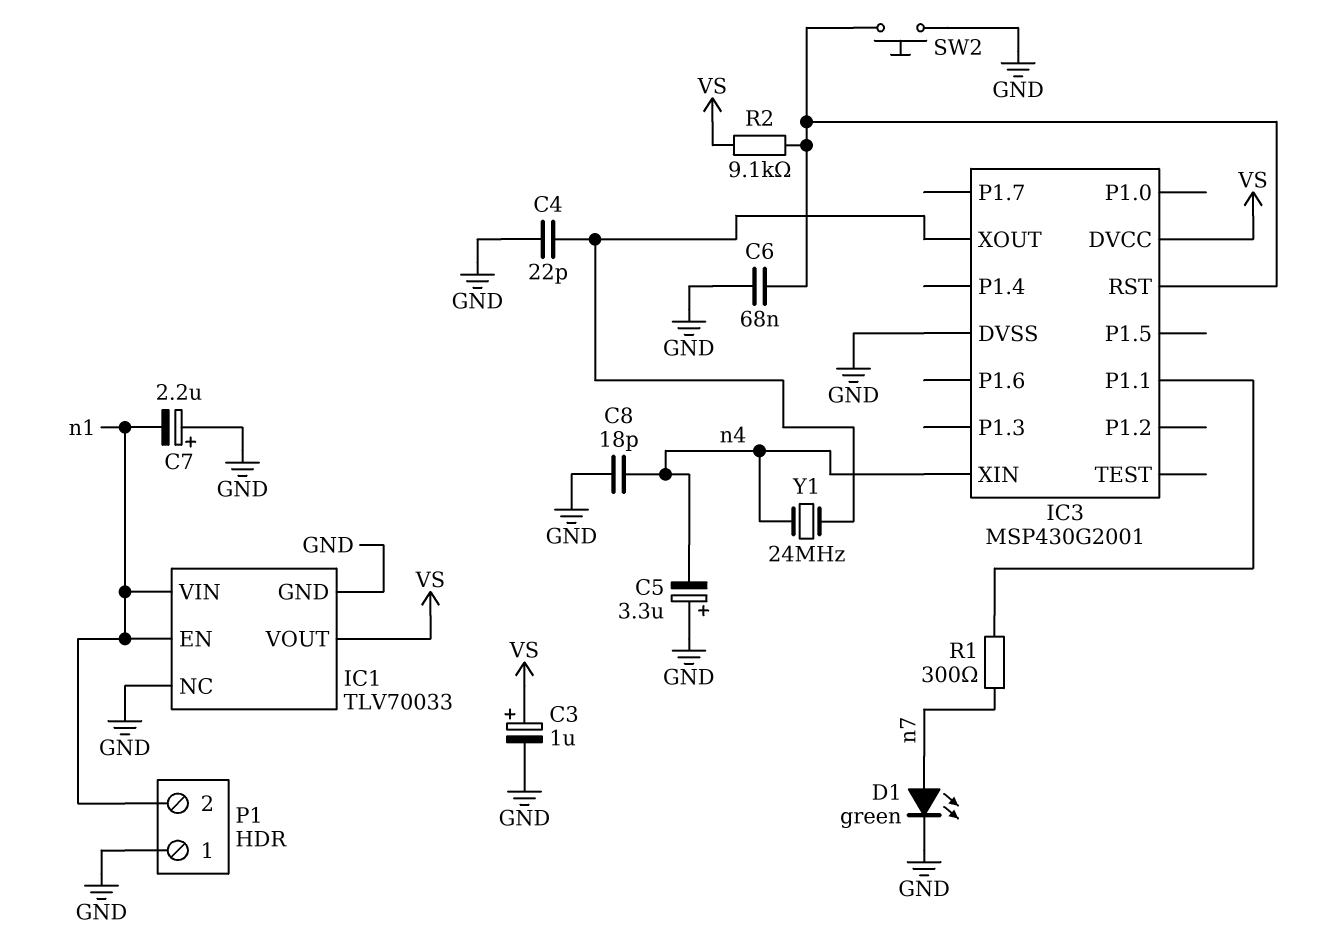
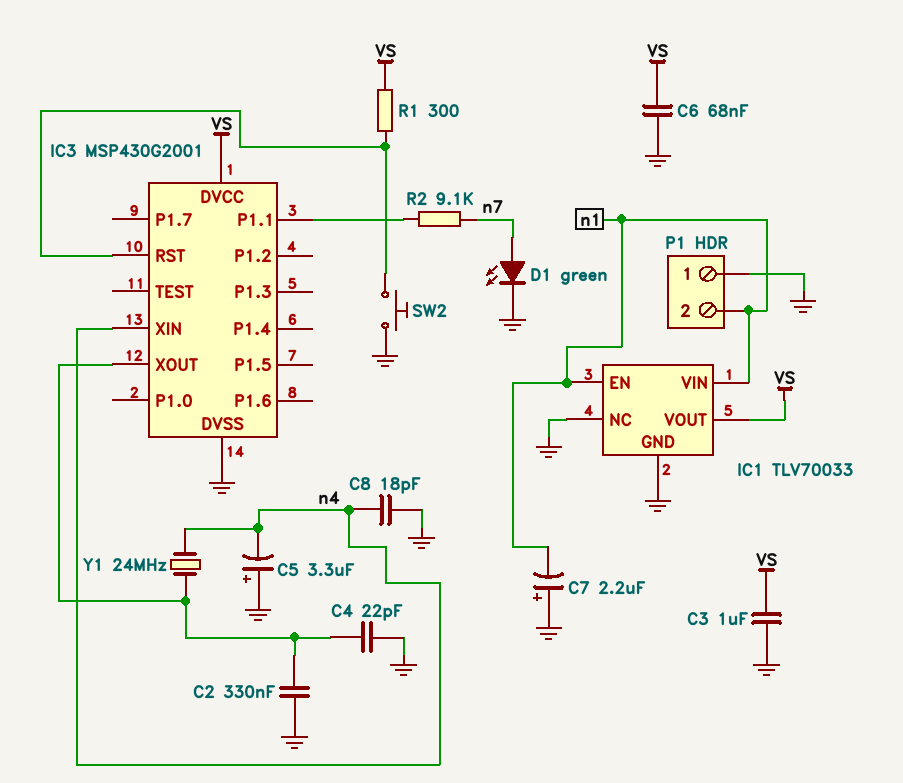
C2: none -> 330nF (GND, IC3/XOUT)
C3: 1uF (plus VS, minus GND) -> 1uF (GND, VS)
C6: 68nF (GND, IC3/RST) -> 68nF (GND, VS)
R1: 300 (IC3/P1.1, n7) -> 300 (IC3/RST, VS)
R2: 9.1k (IC3/RST, VS) -> 9.1k (IC3/P1.1, n7)

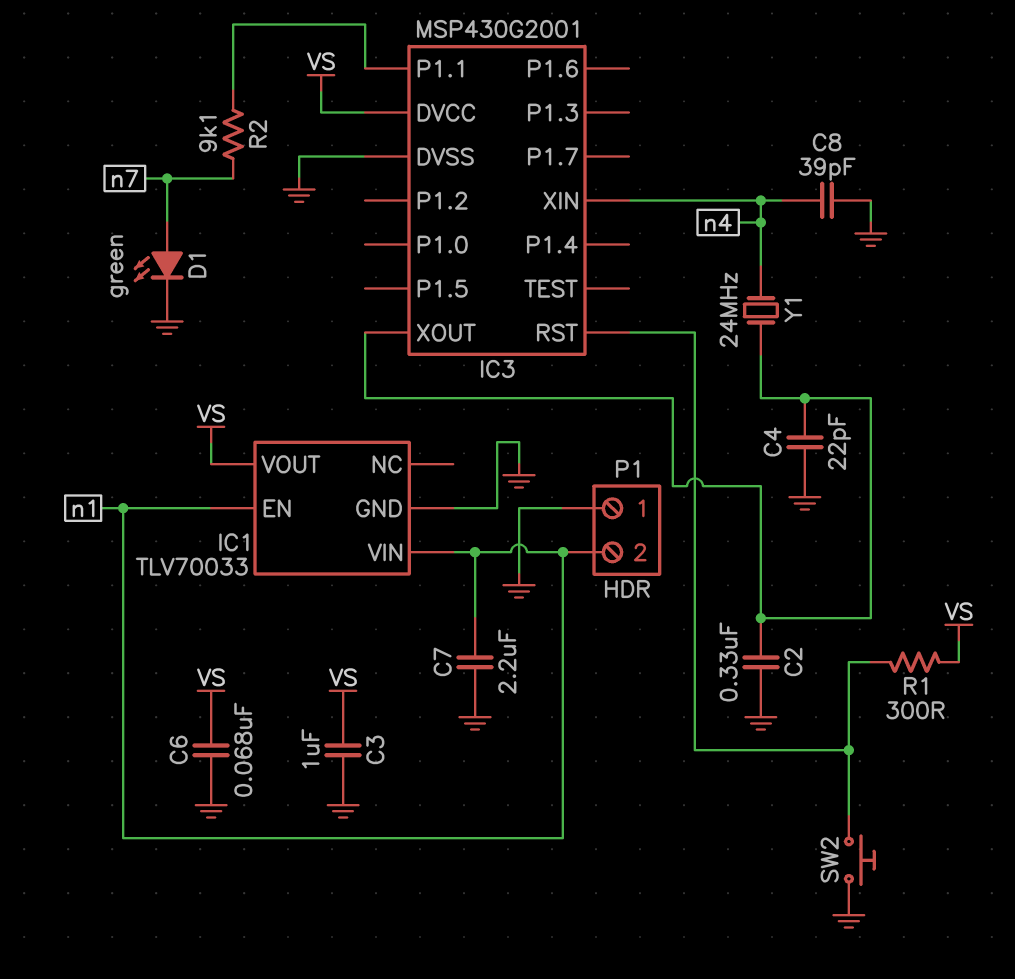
C5: 3.3uF (plus GND, minus n4) -> none
C7: 2.2uF (plus GND, minus n1) -> 2.2uF (GND, n1)
C8: 18pF (GND, n4) -> 39pF (GND, n4)
IC1 pin NC: GND -> none

